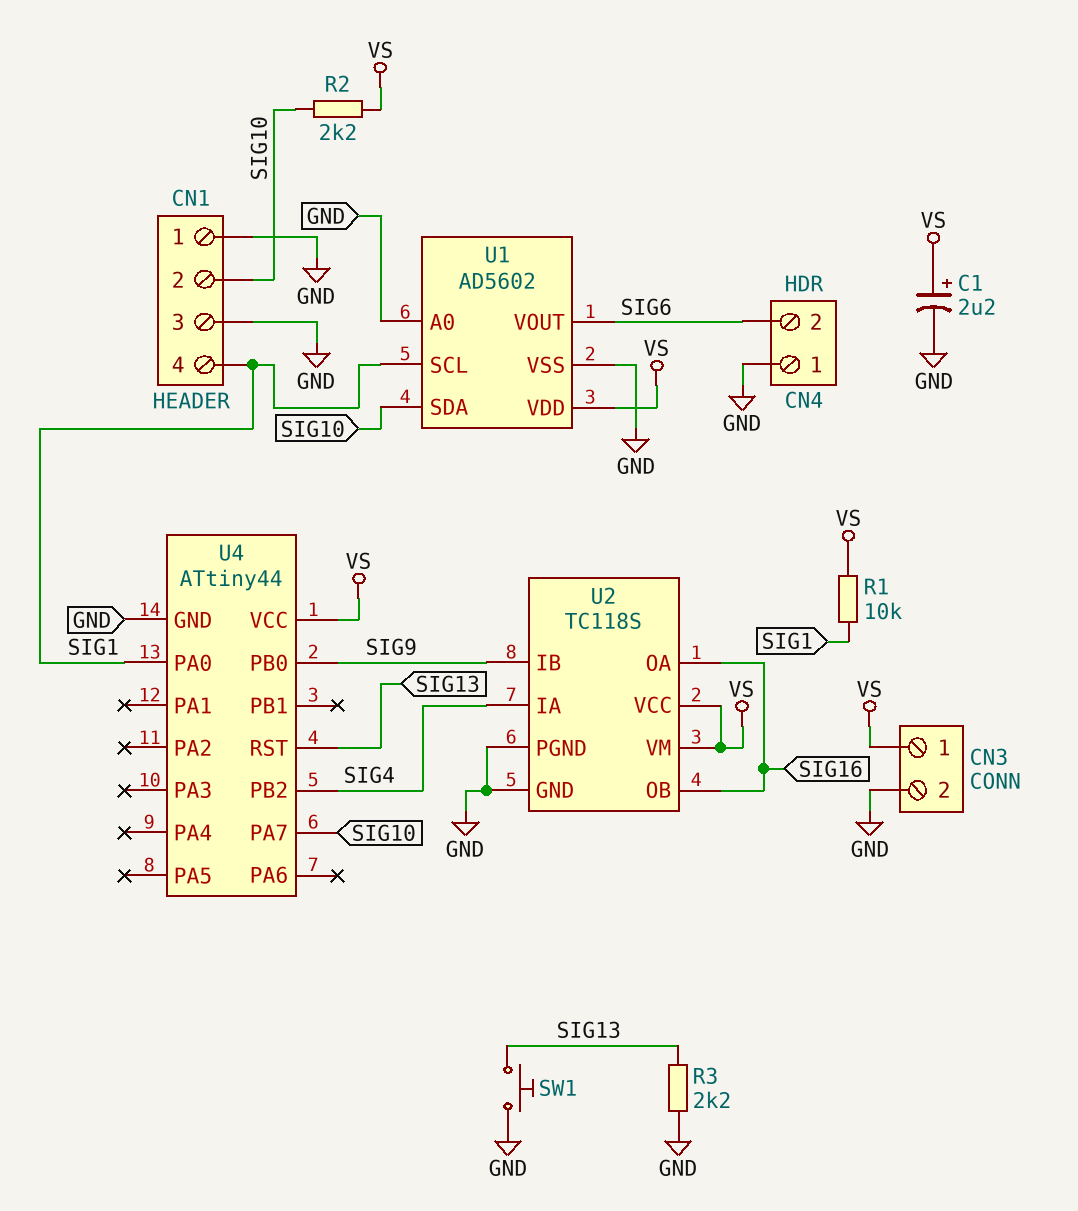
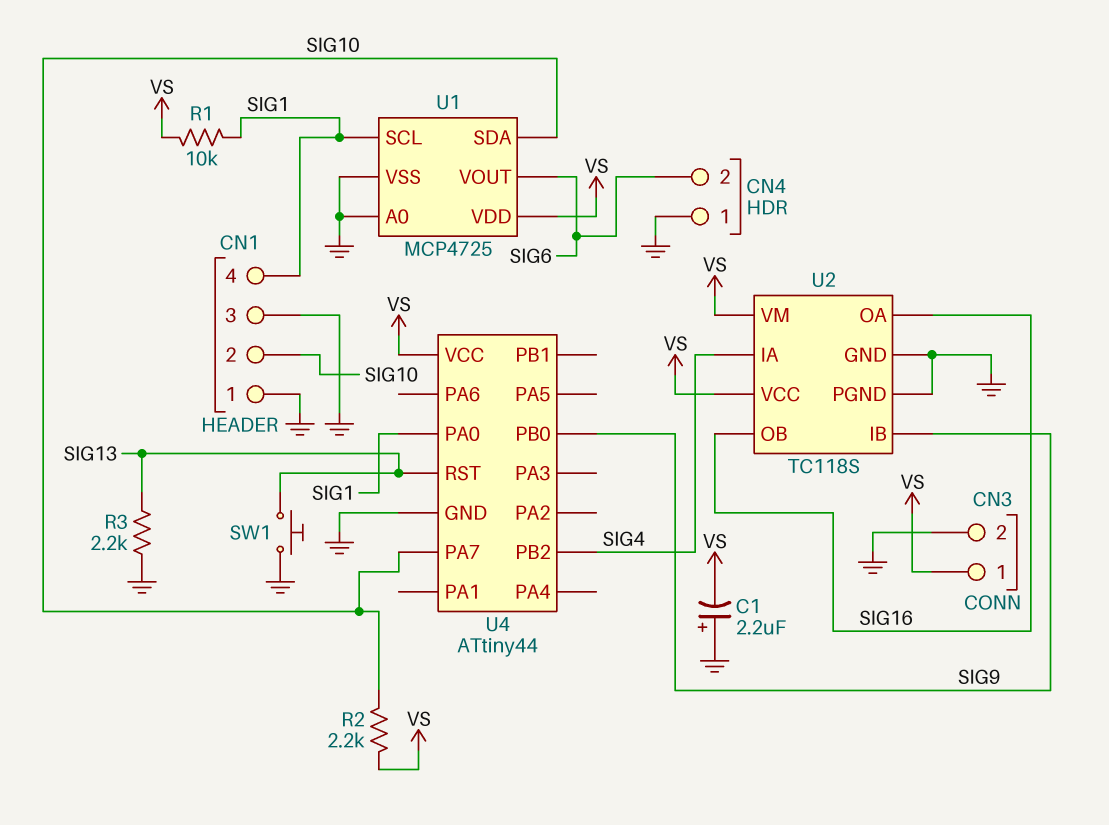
C1: 2.2uF (plus VS, minus GND) -> 2.2uF (plus GND, minus VS)
U1: AD5602 -> MCP4725

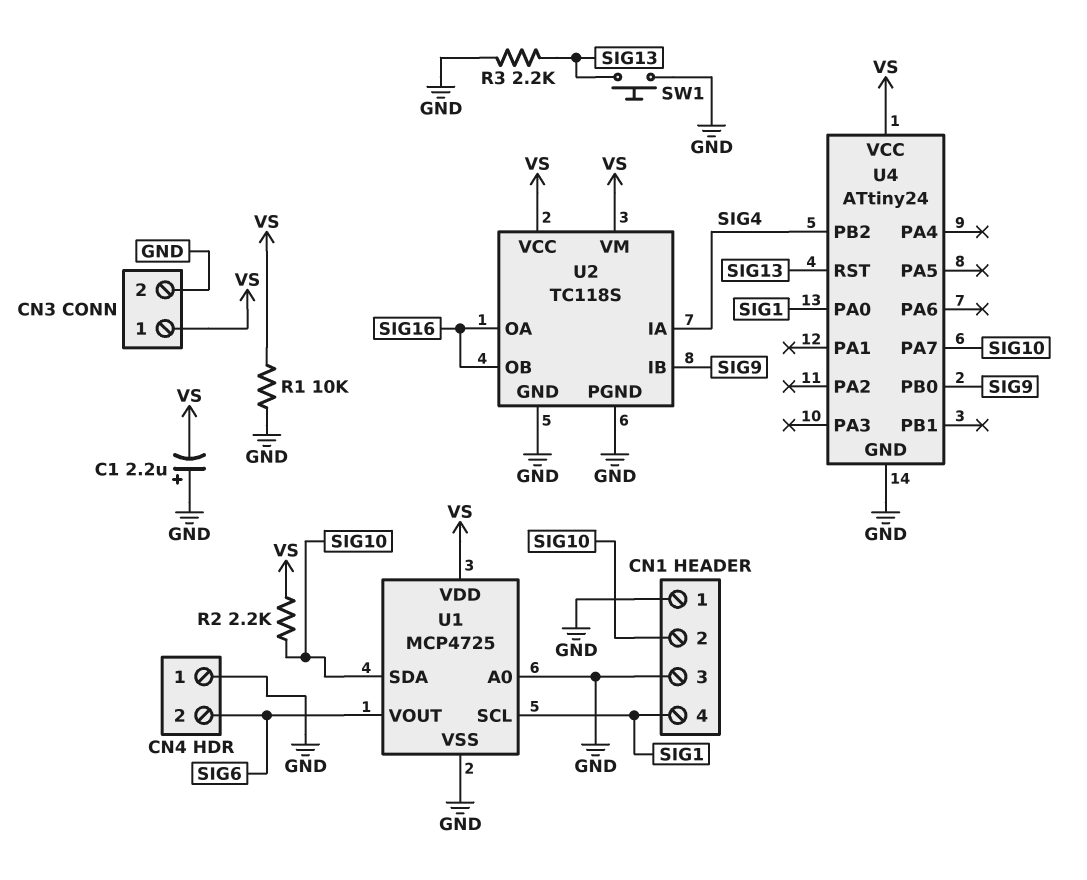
R1: 10k (SIG1, VS) -> 10k (GND, VS)
U4: ATtiny44 -> ATtiny24

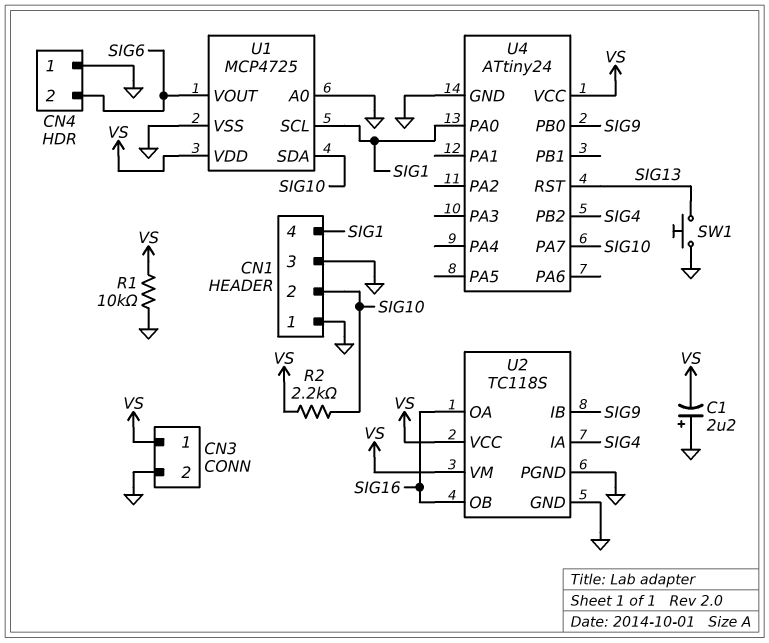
R3: 2.2k (GND, SIG13) -> none

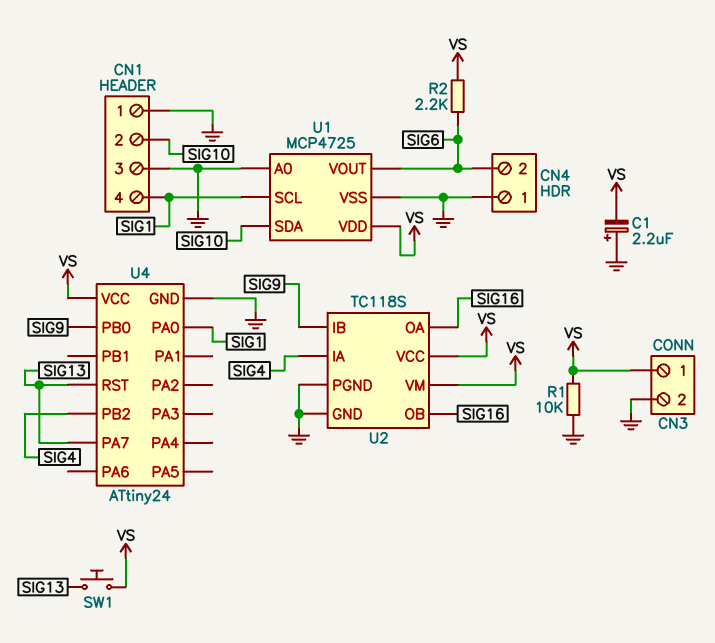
R2: 2.2k (SIG10, VS) -> 2.2k (SIG6, VS)
SW1: button (GND, SIG13) -> button (SIG13, VS)
U4 pin PA7: SIG10 -> SIG13

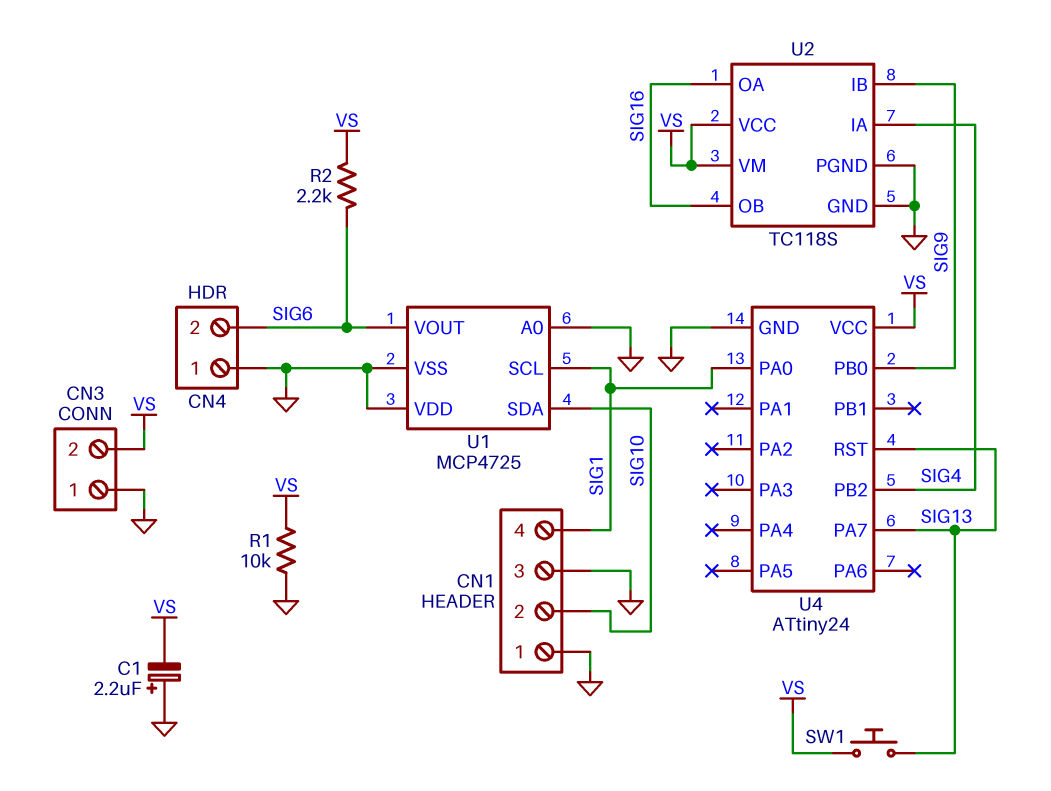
CN3 pin 1: VS -> GND
CN3 pin 2: GND -> VS
U1 pin VDD: VS -> GND

